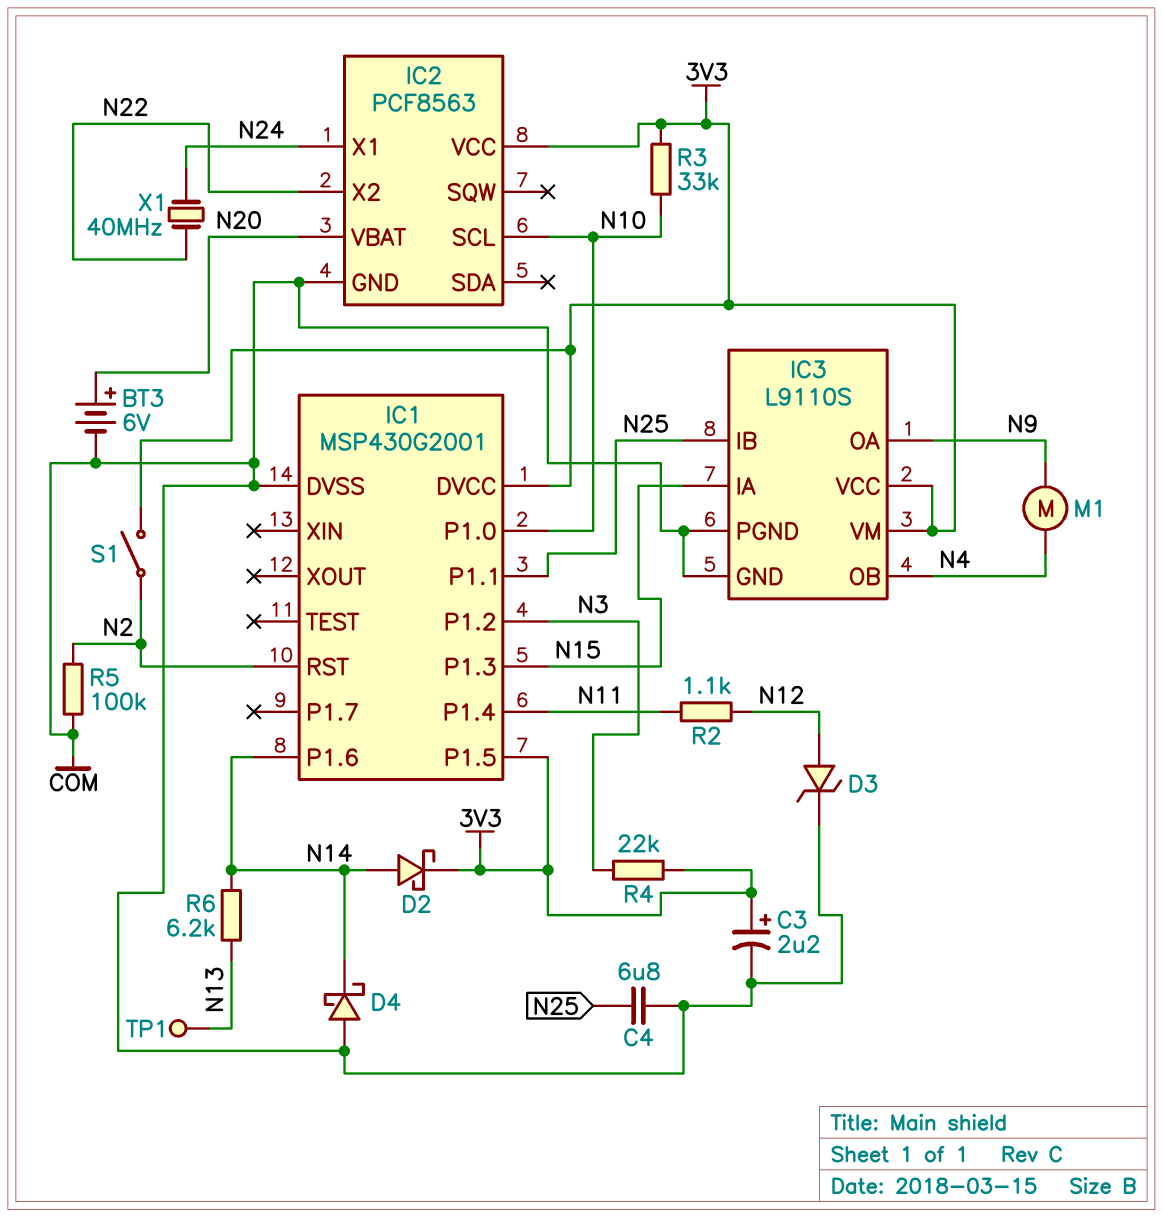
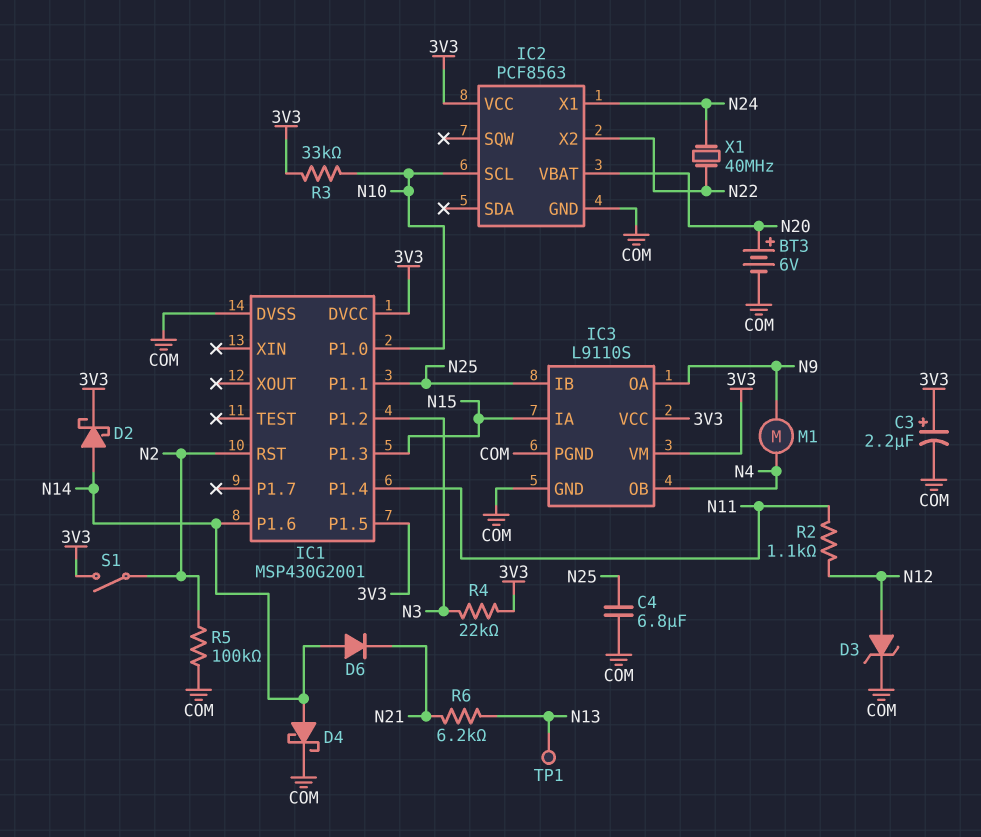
D4: schottky (A COM, K N14) -> schottky (A N14, K COM)
D6: none -> diode (A N14, K N21)
R6: 6.2k (N13, N14) -> 6.2k (N13, N21)

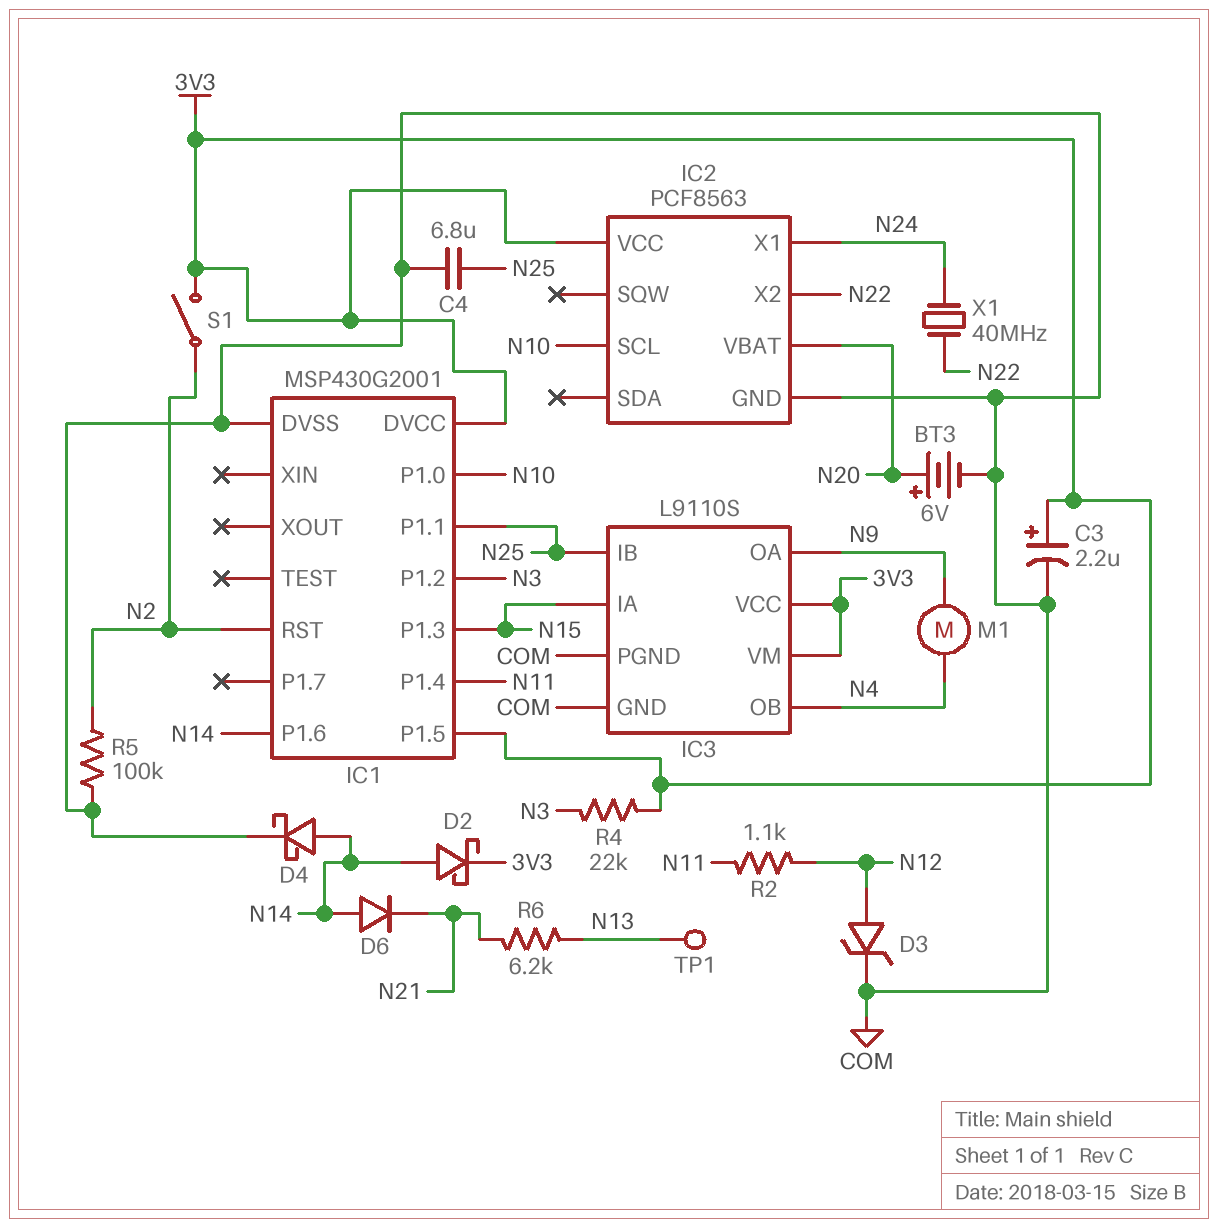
R3: 33k (3V3, N10) -> none

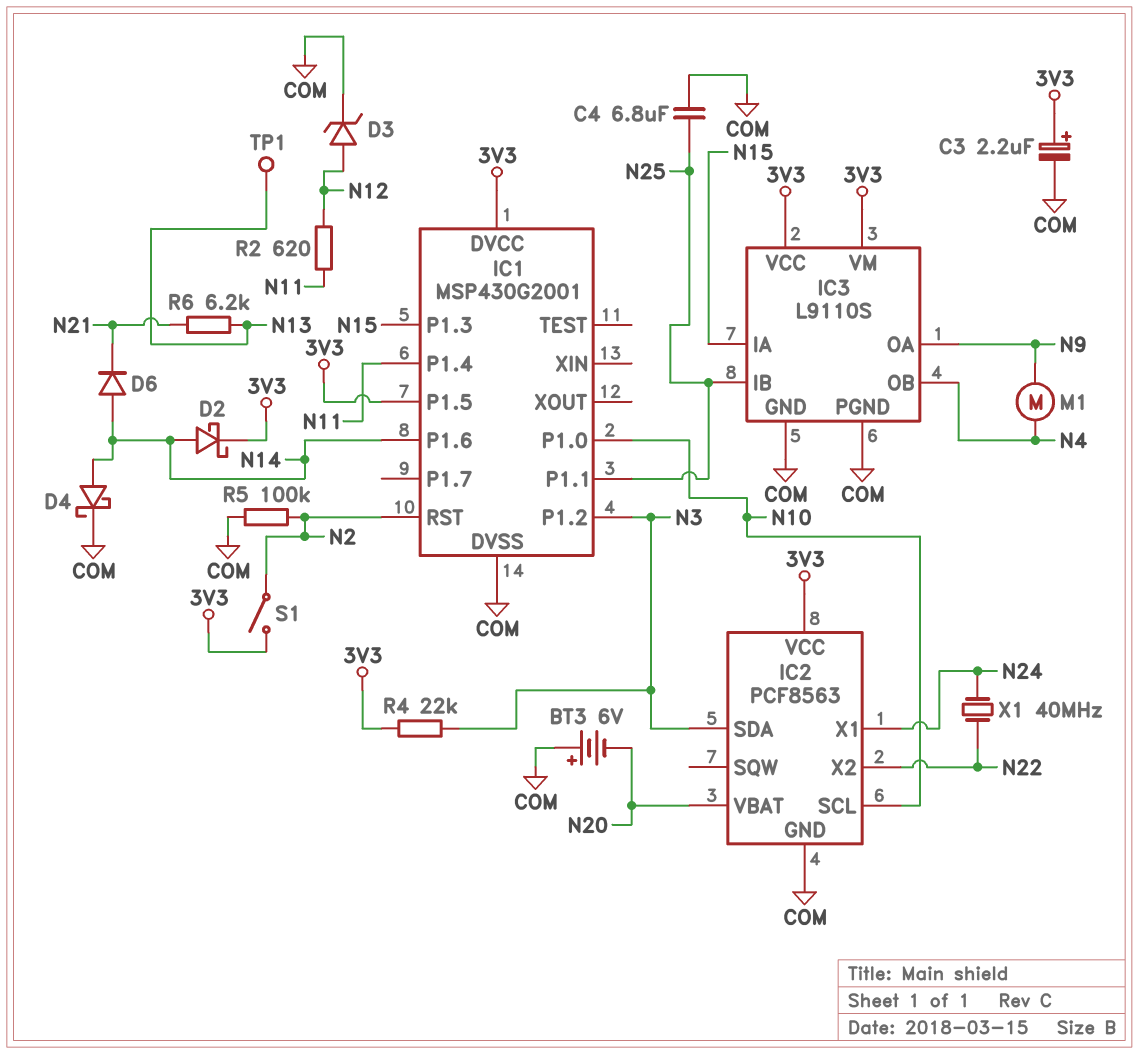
BT3: 6V (plus N20, minus COM) -> 6V (plus COM, minus N20)
IC2 pin SDA: none -> N3
R2: 1.1k (N11, N12) -> 620 (N11, N12)

